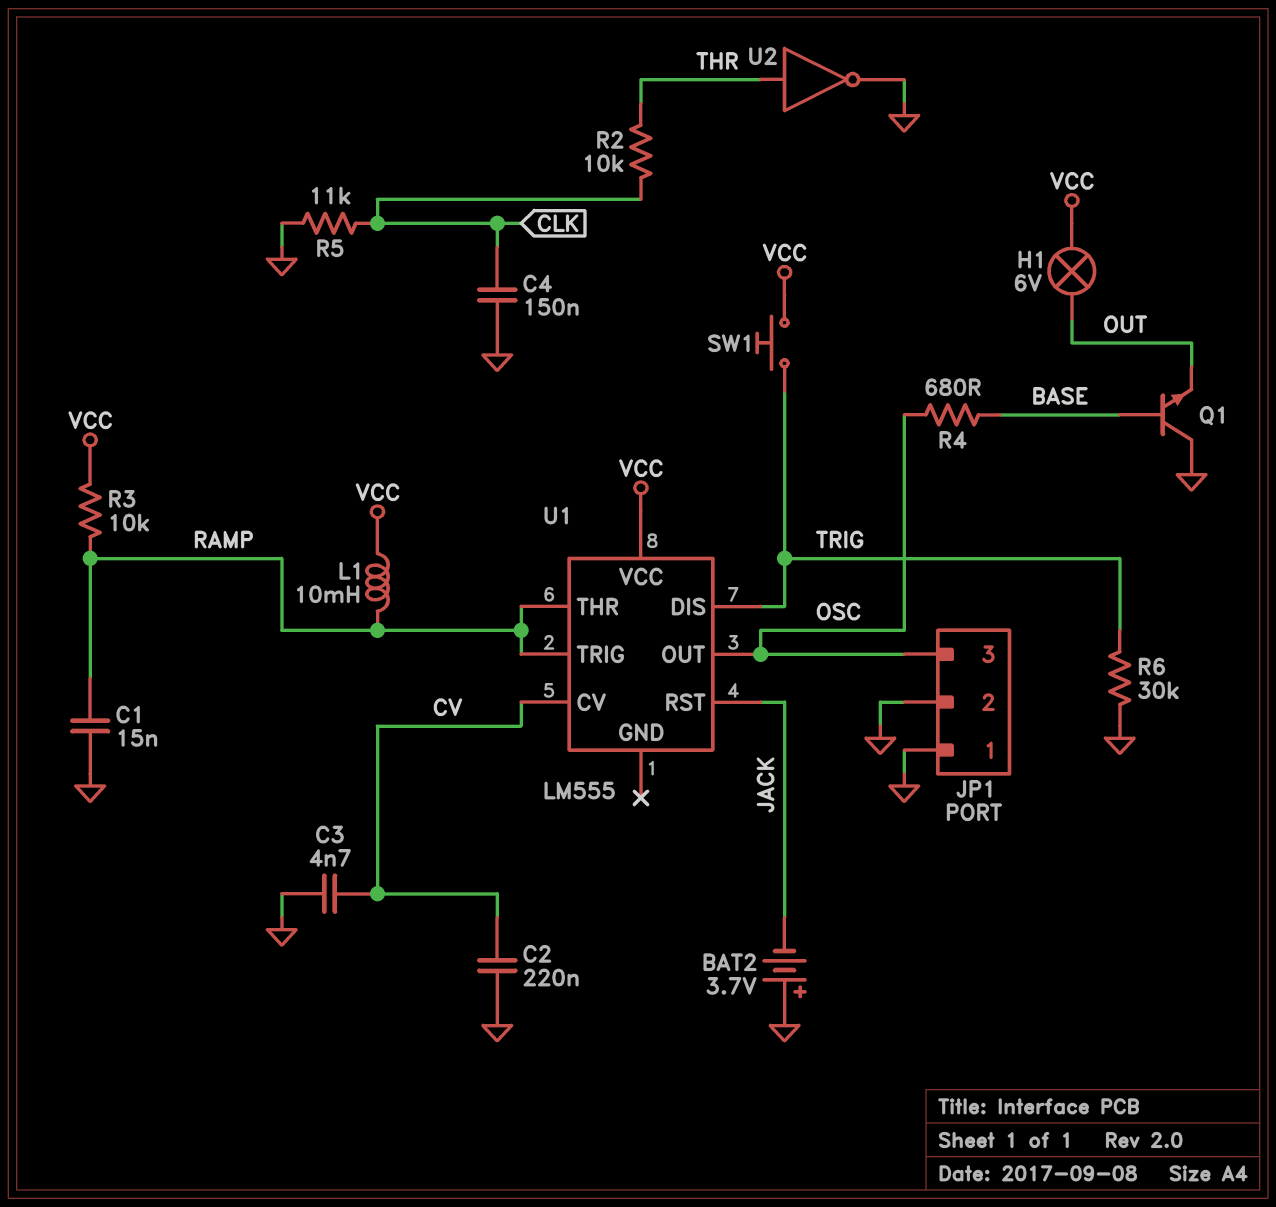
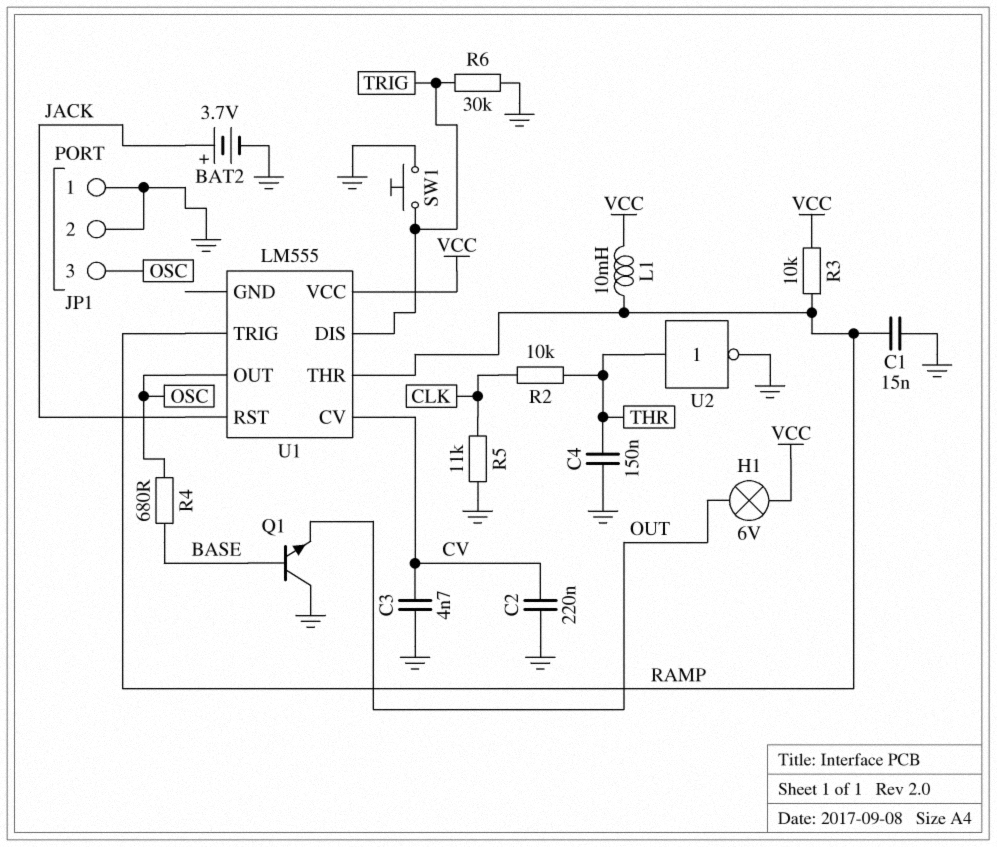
BAT2: 3.7V (plus GND, minus JACK) -> 3.7V (plus JACK, minus GND)
C4: 150nF (CLK, GND) -> 150nF (GND, THR)
SW1: button (TRIG, VCC) -> button (GND, TRIG)

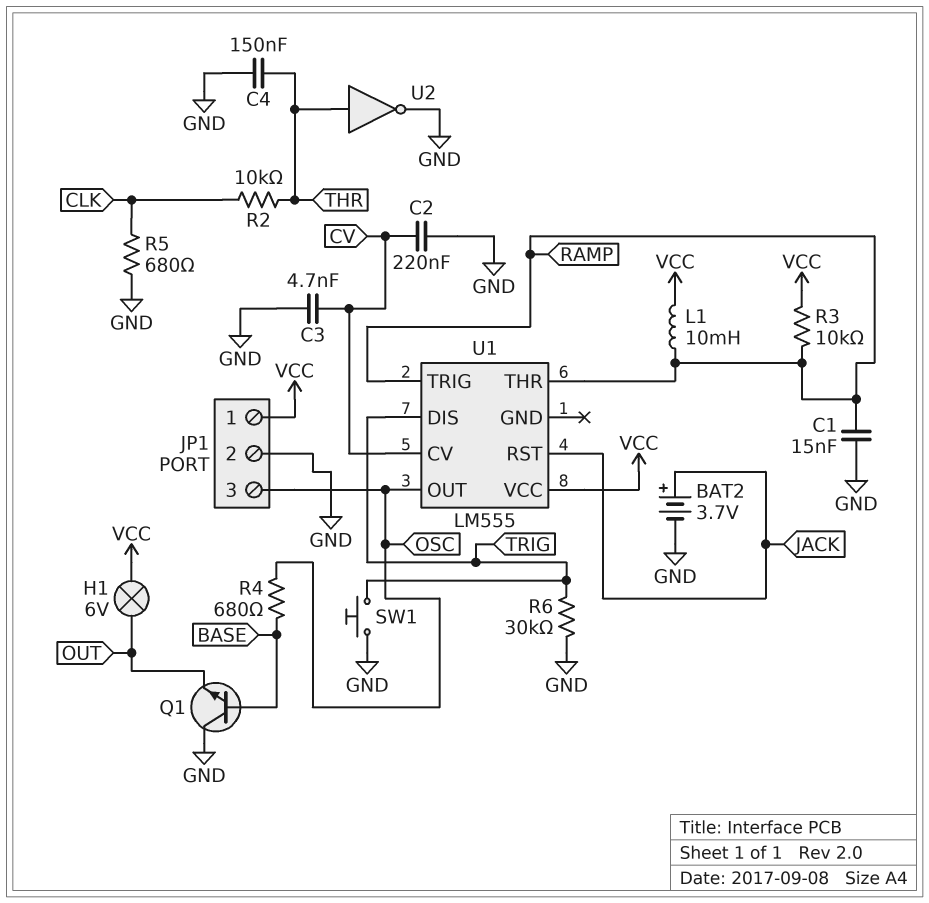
JP1 pin 1: GND -> VCC
R5: 11k (CLK, GND) -> 680 (CLK, GND)

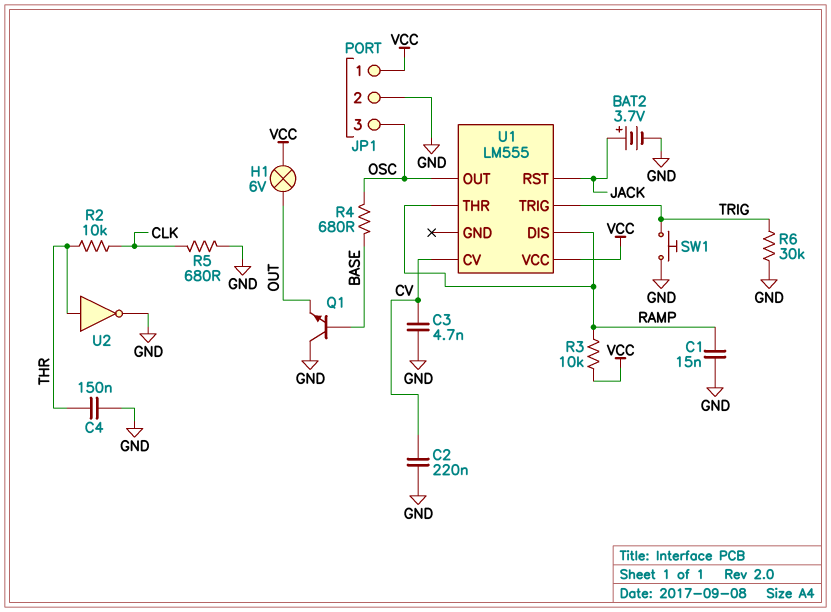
L1: 10mH (RAMP, VCC) -> none
U1 pin DIS: TRIG -> RAMP
U1 pin TRIG: RAMP -> TRIG

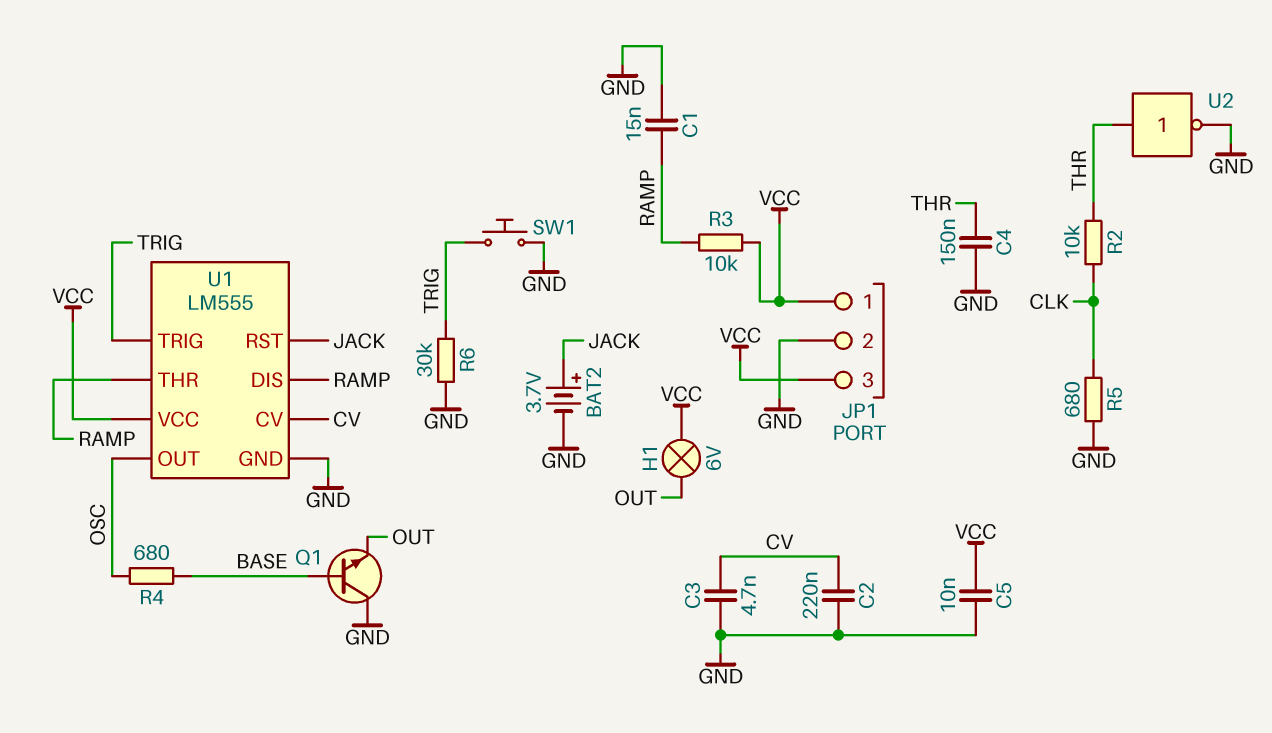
C5: none -> 10nF (GND, VCC)
JP1 pin 3: OSC -> VCC
U1 pin GND: none -> GND

